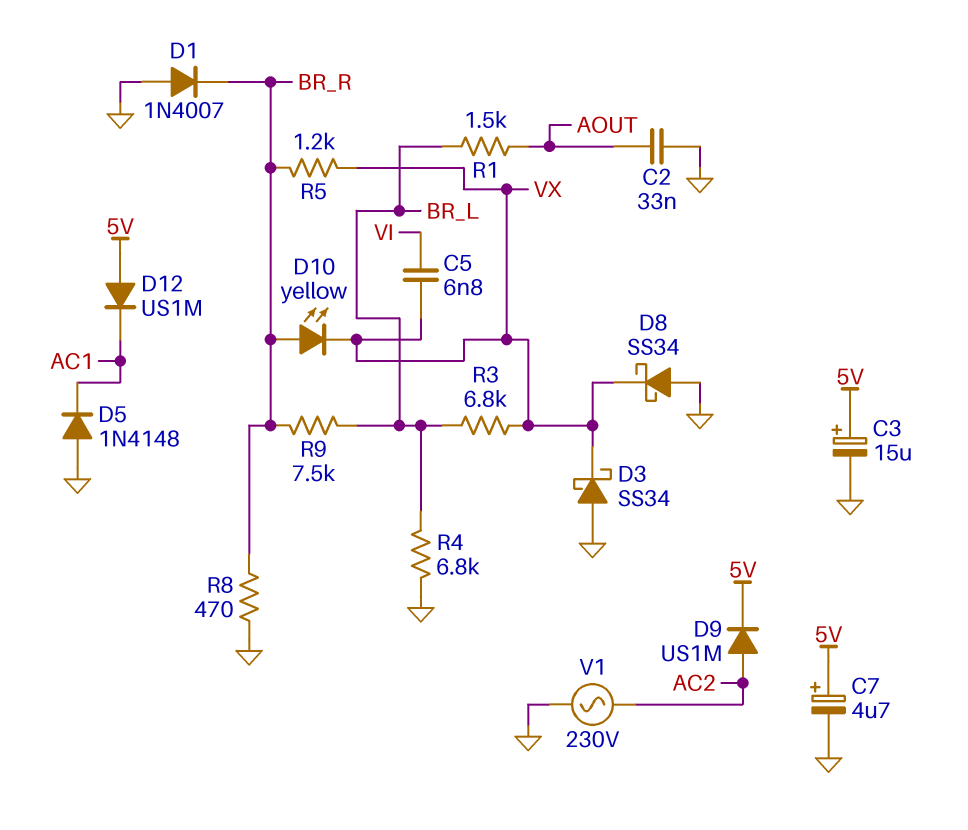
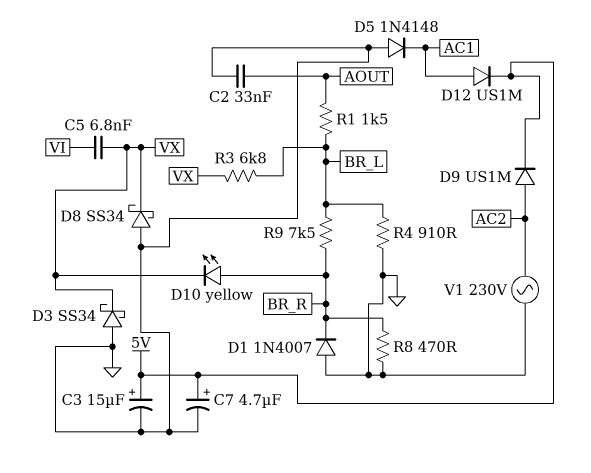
D12: diode US1M (A 5V, K AC1) -> diode US1M (A AC1, K 5V)
R4: 6.8k (BR_L, GND) -> 910 (BR_L, GND)
R5: 1.2k (BR_R, VX) -> none

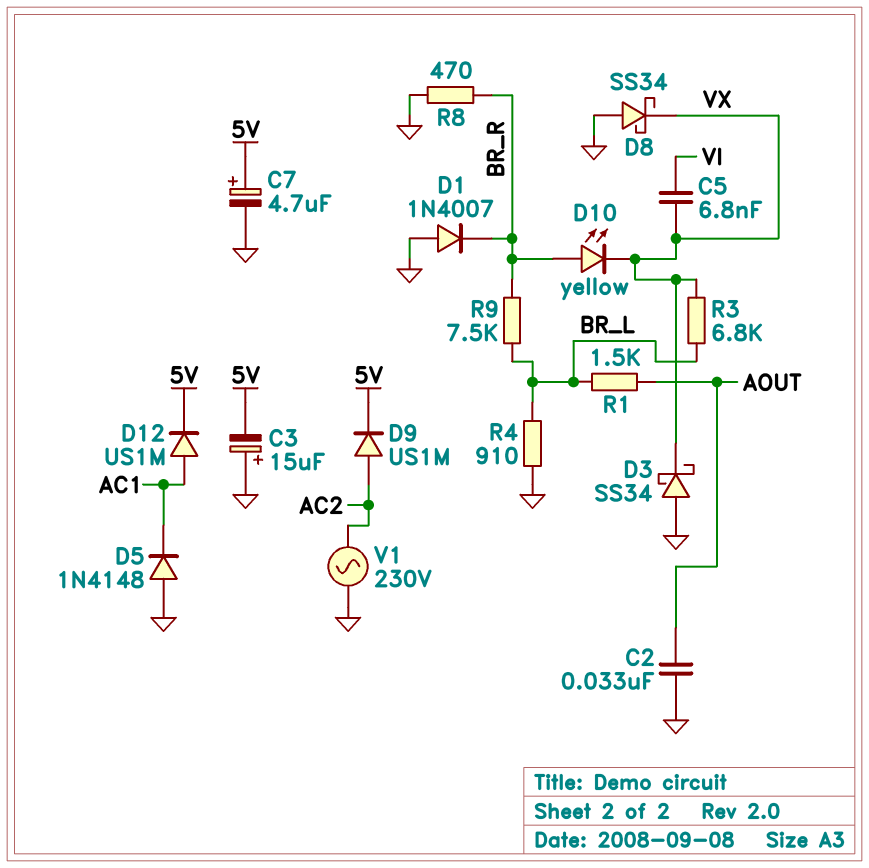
C3: 15uF (plus 5V, minus GND) -> 15uF (plus GND, minus 5V)

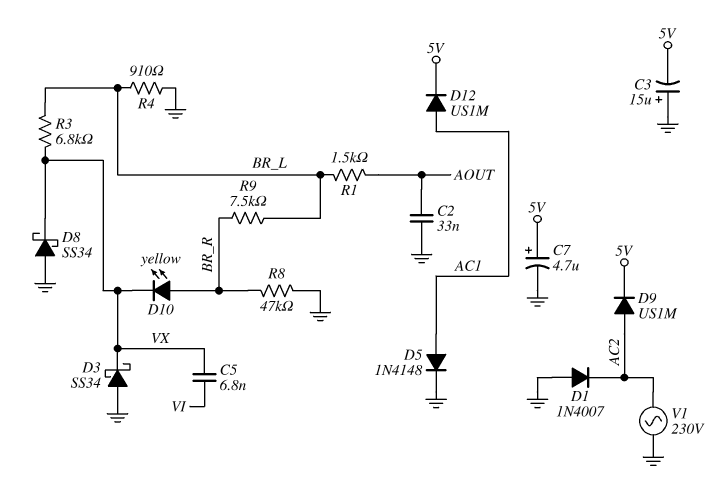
D1: diode 1N4007 (A GND, K BR_R) -> diode 1N4007 (A GND, K AC2)
D5: diode 1N4148 (A GND, K AC1) -> diode 1N4148 (A AC1, K GND)
R8: 470 (BR_R, GND) -> 47k (BR_R, GND)

